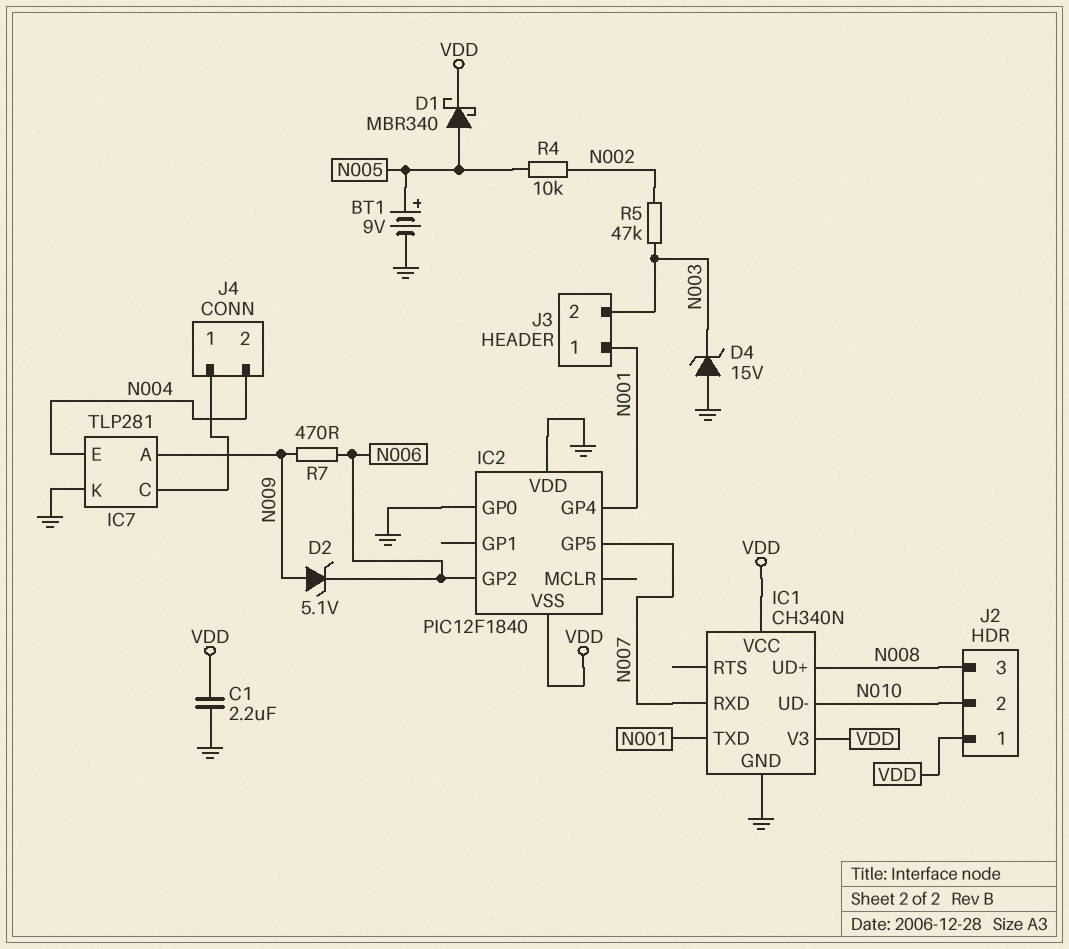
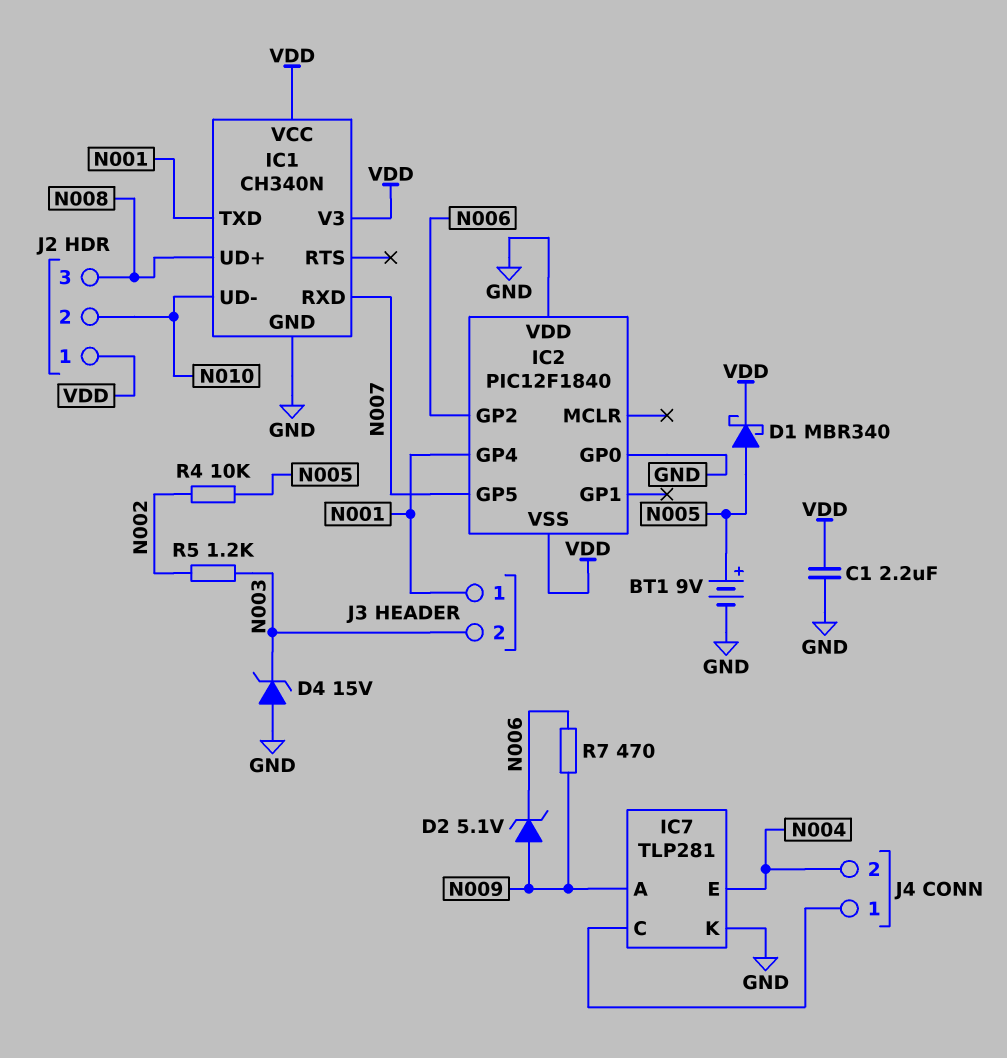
R5: 47k (N002, N003) -> 1.2k (N002, N003)

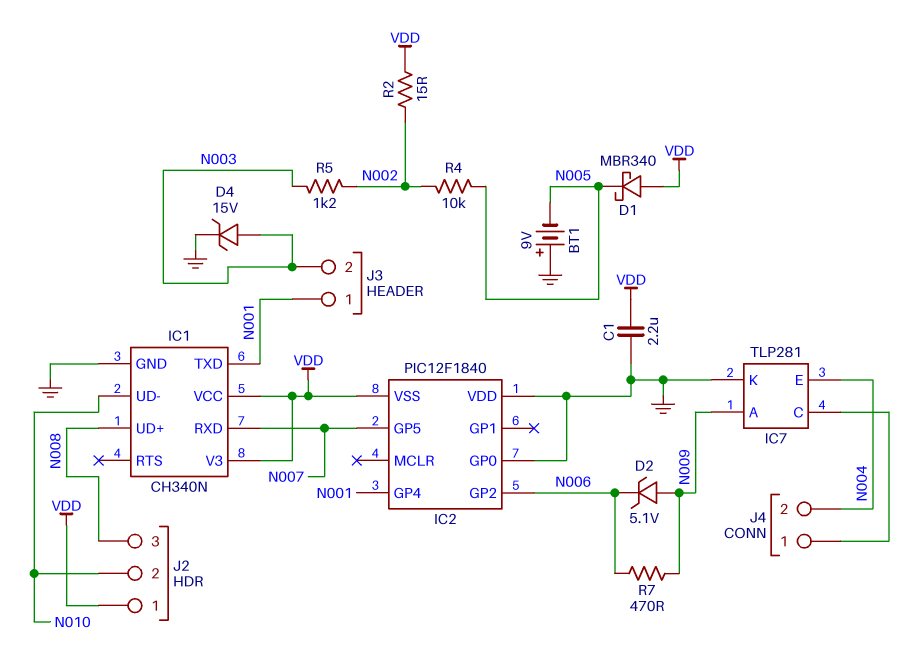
BT1: 9V (plus N005, minus GND) -> 9V (plus GND, minus N005)
D1: schottky MBR340 (A N005, K VDD) -> schottky MBR340 (A VDD, K N005)
D4: zener 15V (A GND, K N003) -> zener 15V (A N003, K GND)
R2: none -> 15 (N002, VDD)

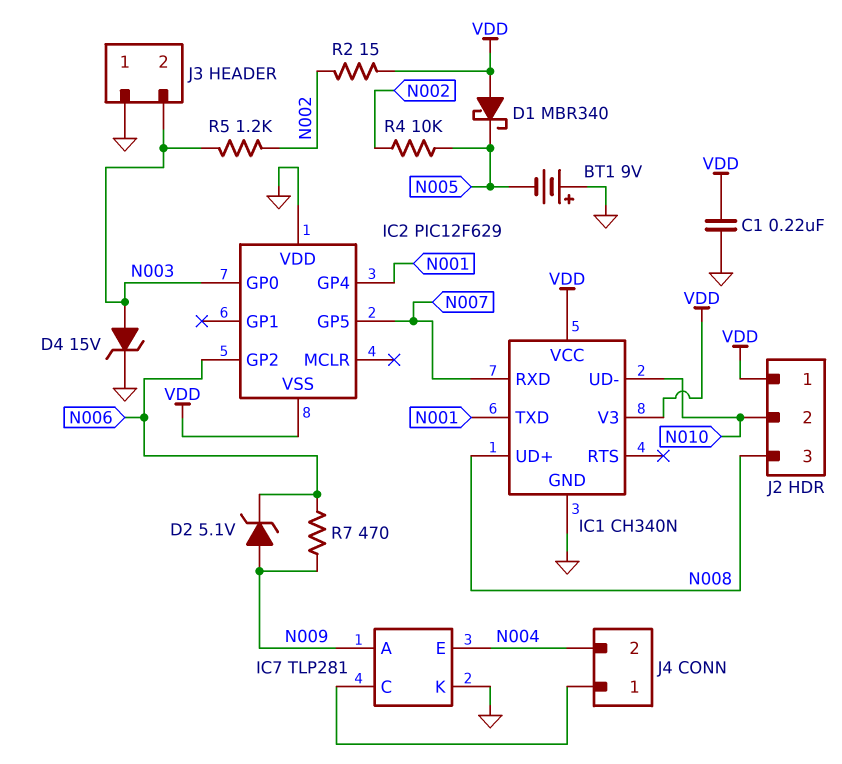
C1: 2.2uF (GND, VDD) -> 220nF (GND, VDD)
IC2: PIC12F1840 -> PIC12F629
IC2 pin GP0: GND -> N003
J3 pin 1: N001 -> GND

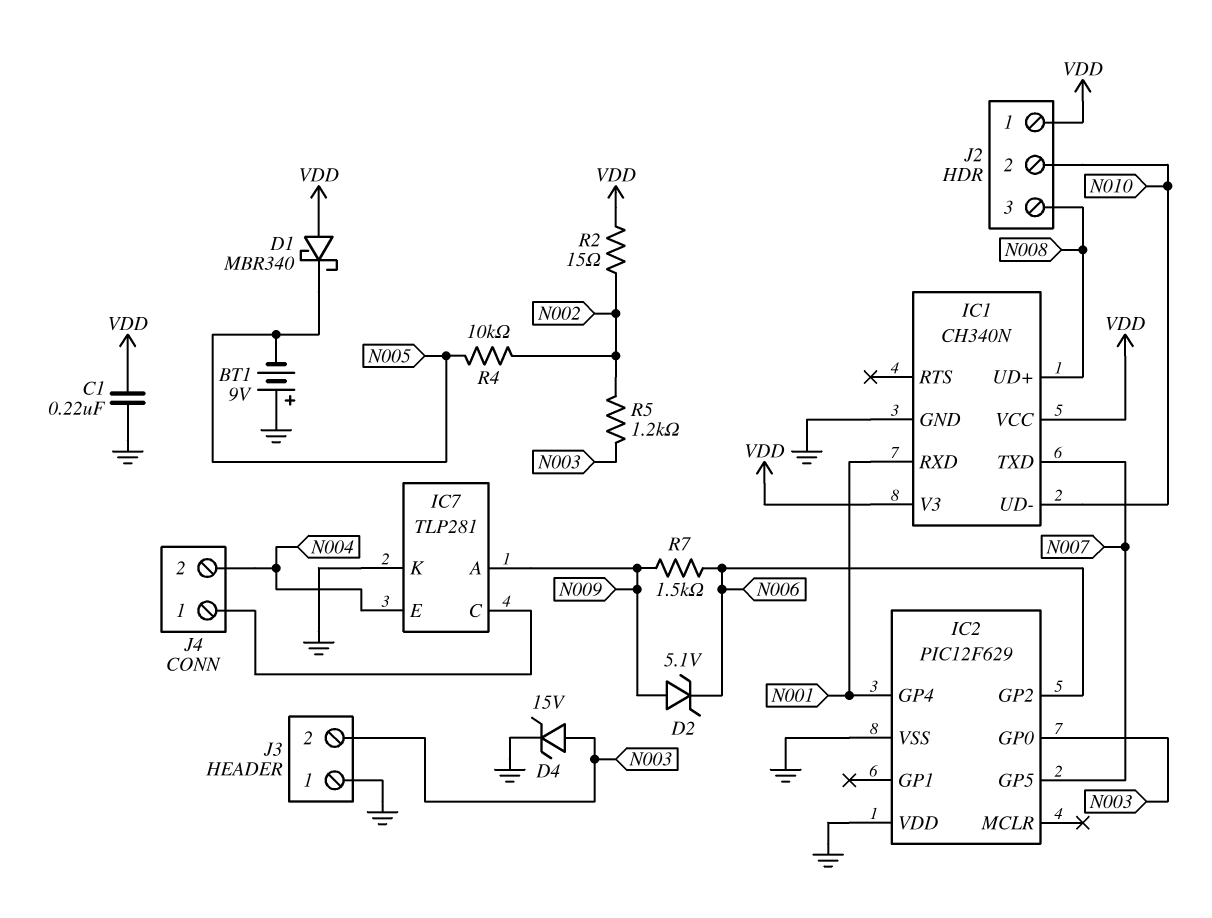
IC1 pin RXD: N007 -> N001
IC1 pin TXD: N001 -> N007
IC2 pin VSS: VDD -> GND
R7: 470 (N006, N009) -> 1.5k (N006, N009)

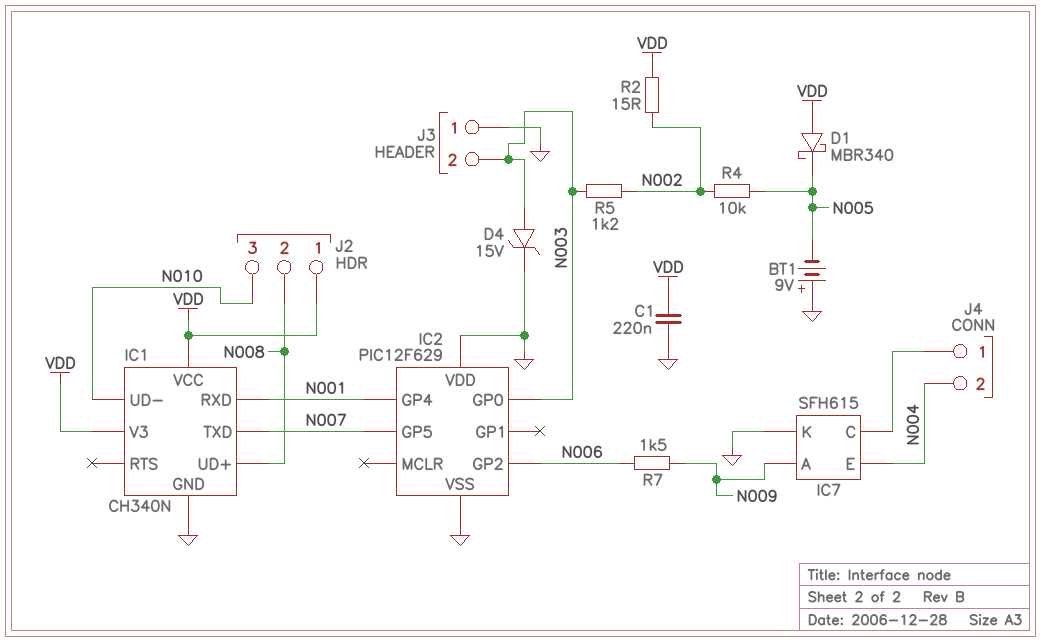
D2: zener 5.1V (A N009, K N006) -> none
IC7: TLP281 -> SFH615
J2 pin 2: N010 -> N008
J2 pin 3: N008 -> N010

